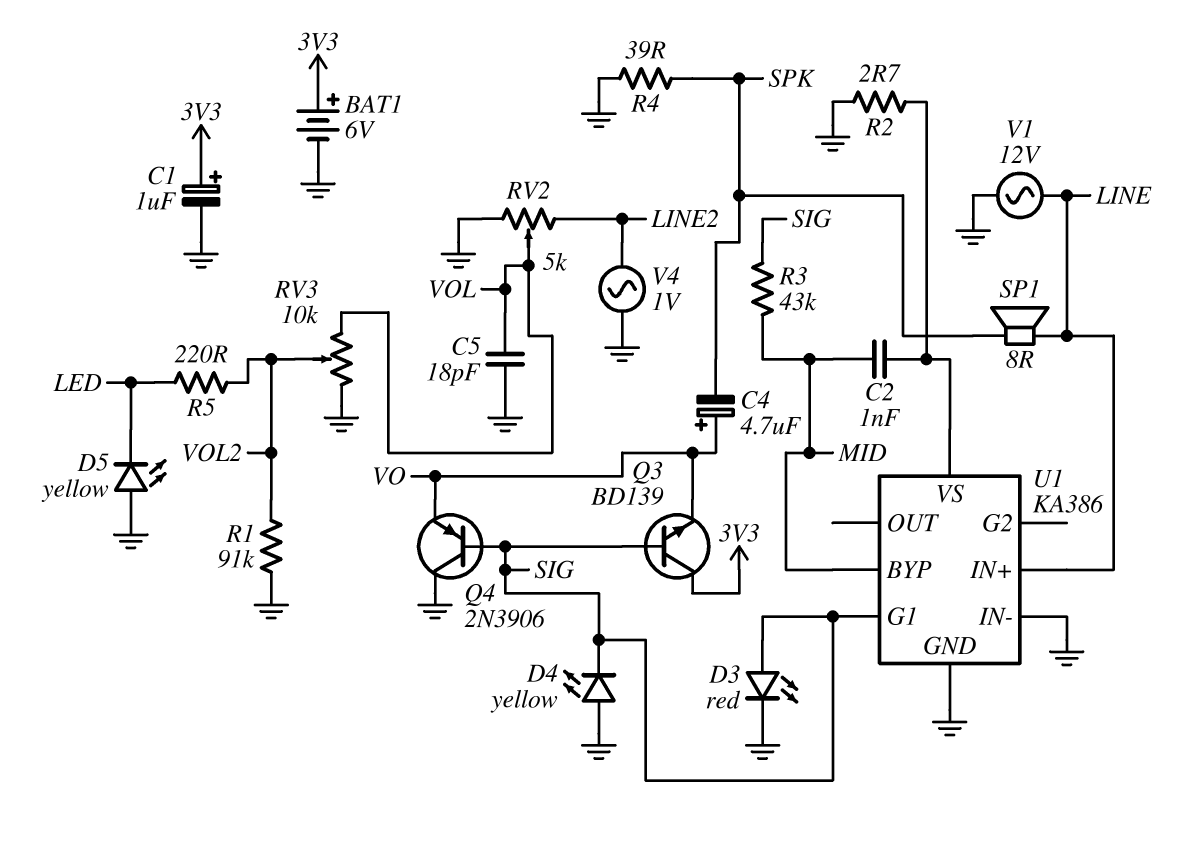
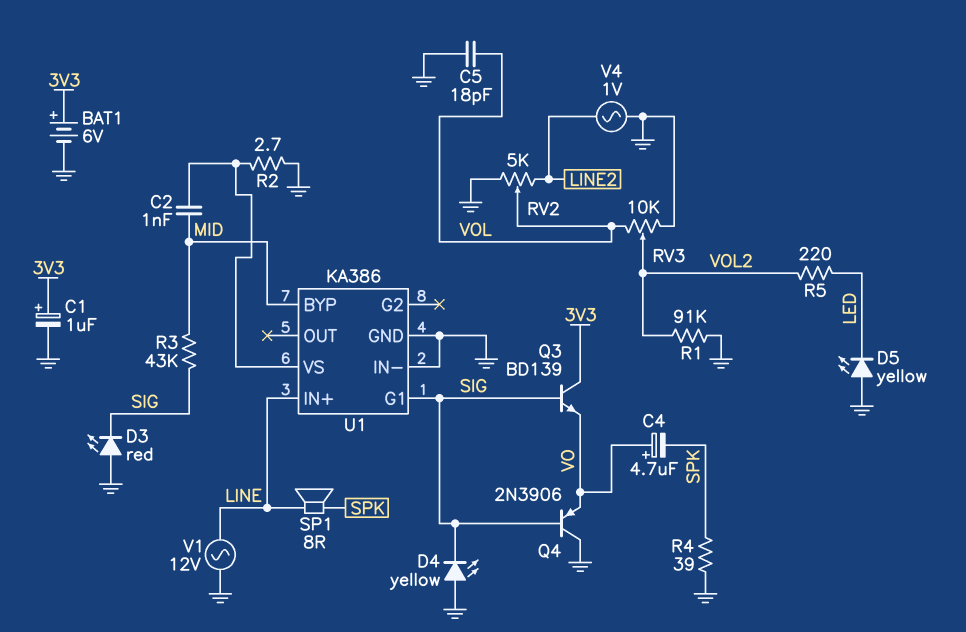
D3: LED red (A SIG, K GND) -> LED red (A GND, K SIG)

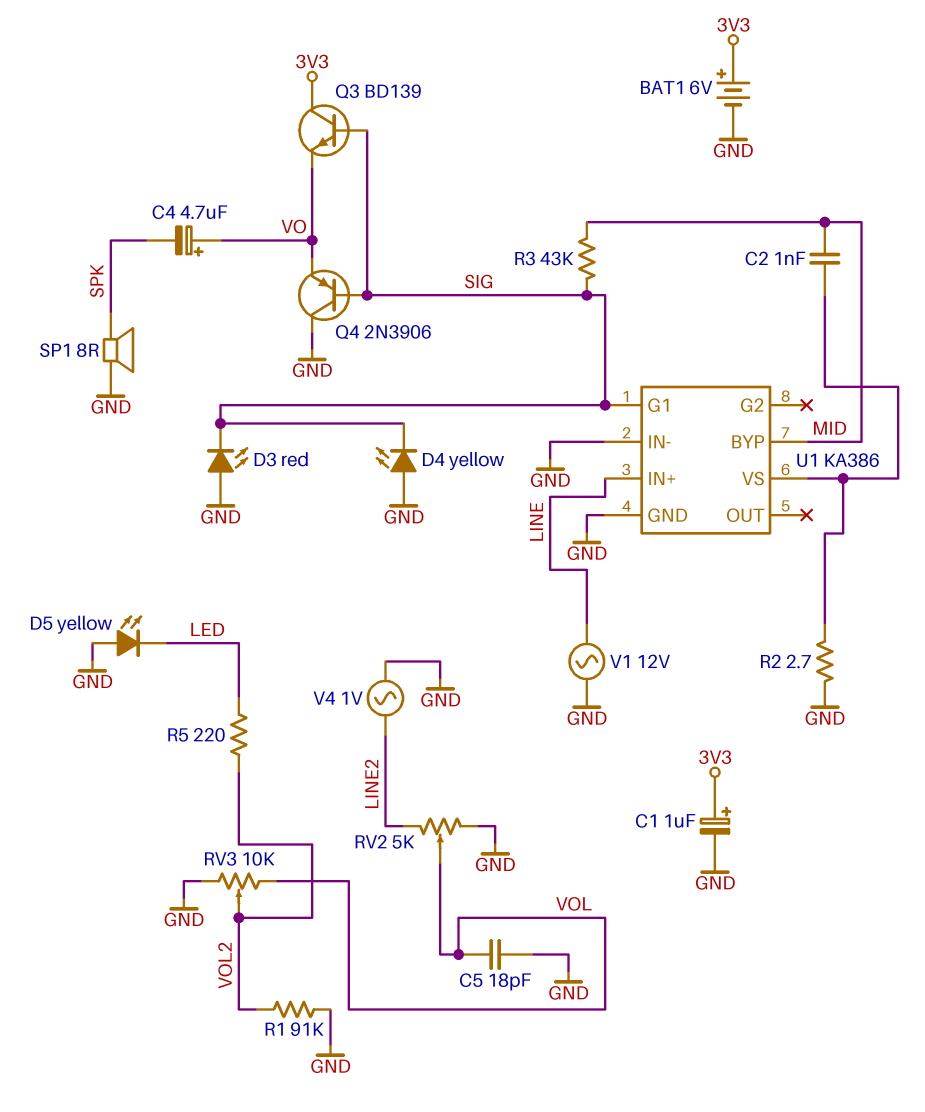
R4: 39 (GND, SPK) -> none
SP1: speaker 8R (LINE, SPK) -> speaker 8R (GND, SPK)

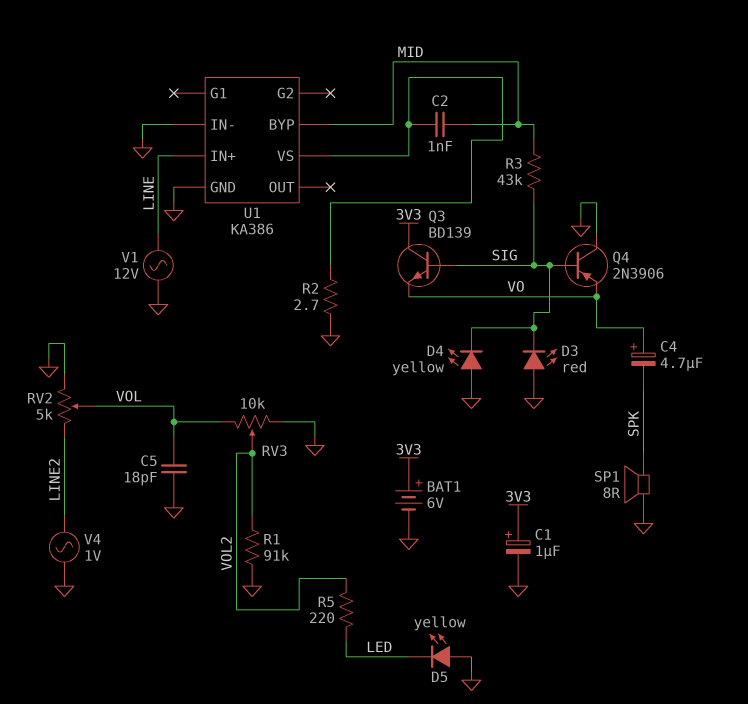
U1 pin G1: SIG -> none

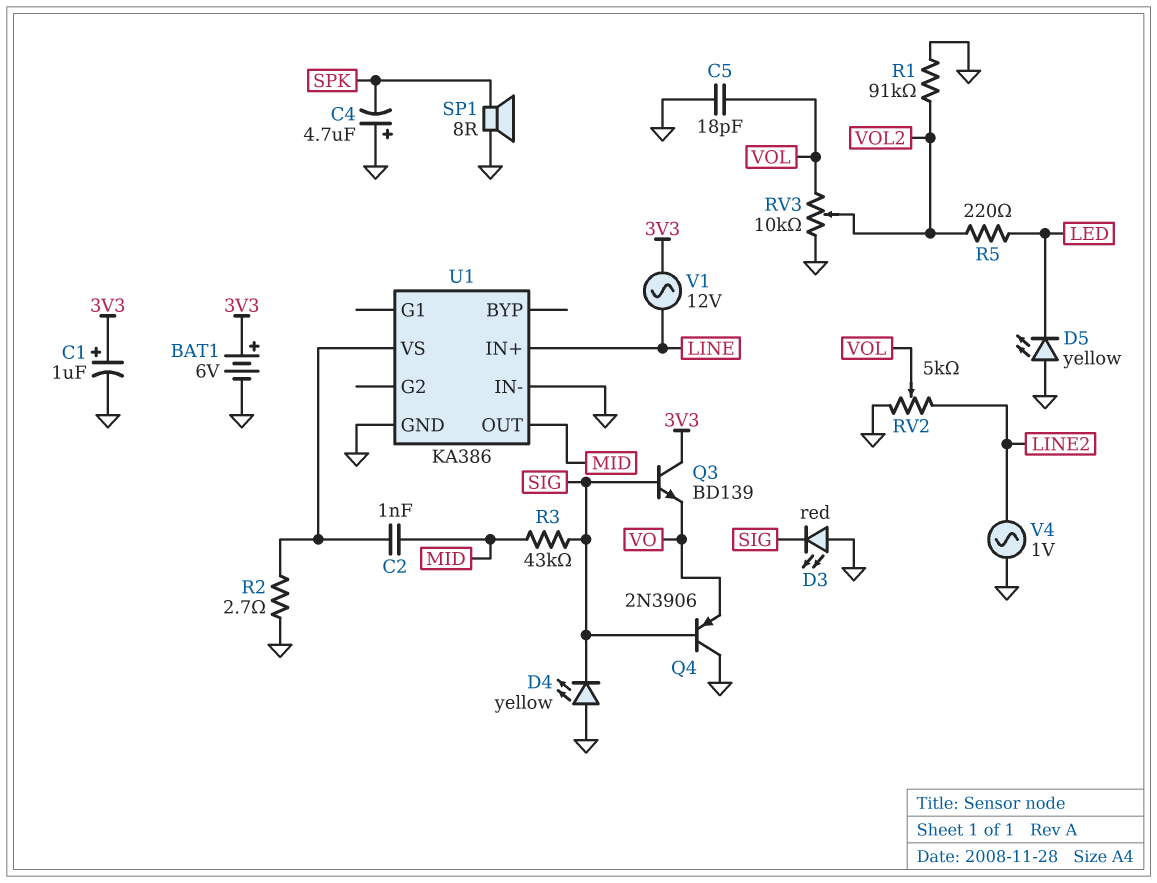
C4: 4.7uF (plus VO, minus SPK) -> 4.7uF (plus GND, minus SPK)
U1 pin BYP: MID -> none
U1 pin OUT: none -> MID
V1: AC 12V (GND, LINE) -> AC 12V (3V3, LINE)

